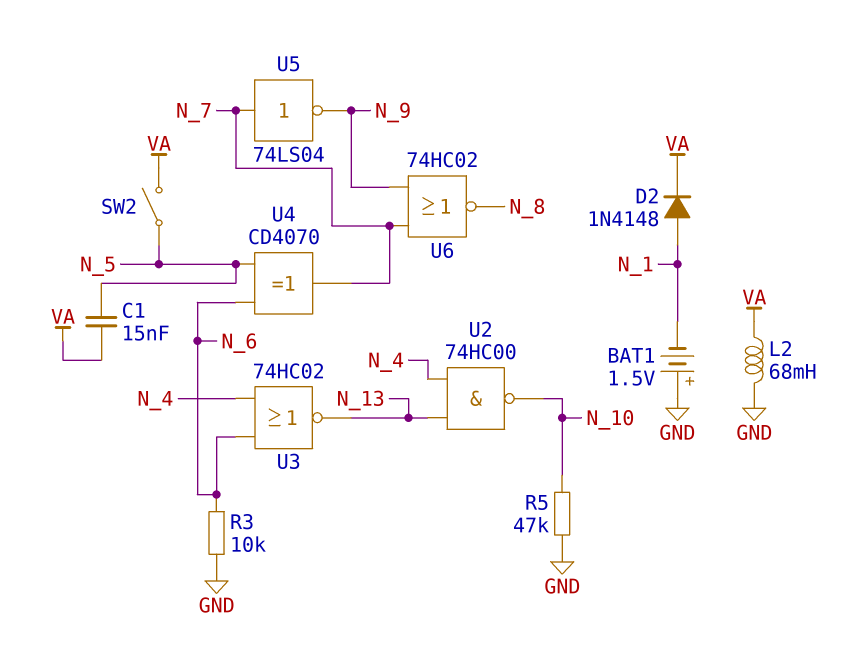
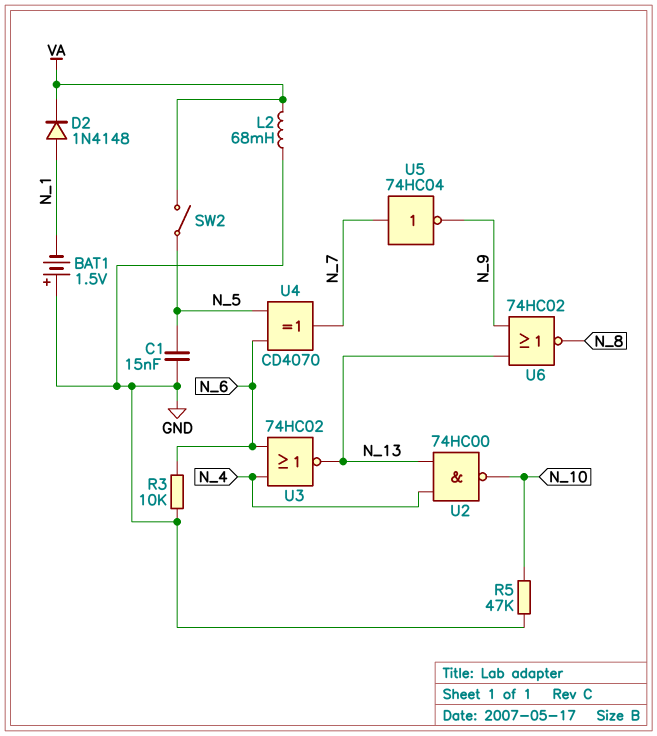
C1: 15nF (N_5, VA) -> 15nF (GND, N_5)
U5: NOT 74LS04 (in N_7, out N_9) -> NOT 74HC04 (in N_7, out N_9)
U6: NOR 74HC02 (in N_7, in N_9, out N_8) -> NOR 74HC02 (in N_9, in N_13, out N_8)

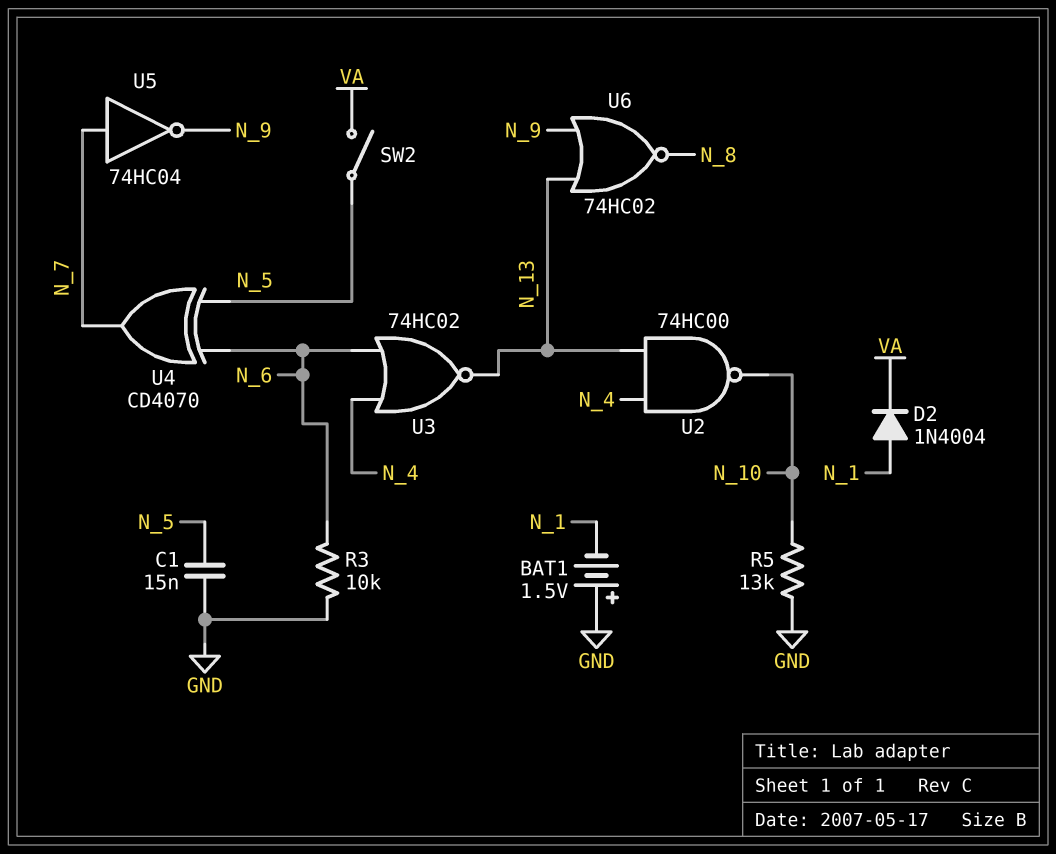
D2: diode 1N4148 (A N_1, K VA) -> diode 1N4004 (A N_1, K VA)
L2: 68mH (GND, VA) -> none
R5: 47k (GND, N_10) -> 13k (GND, N_10)

